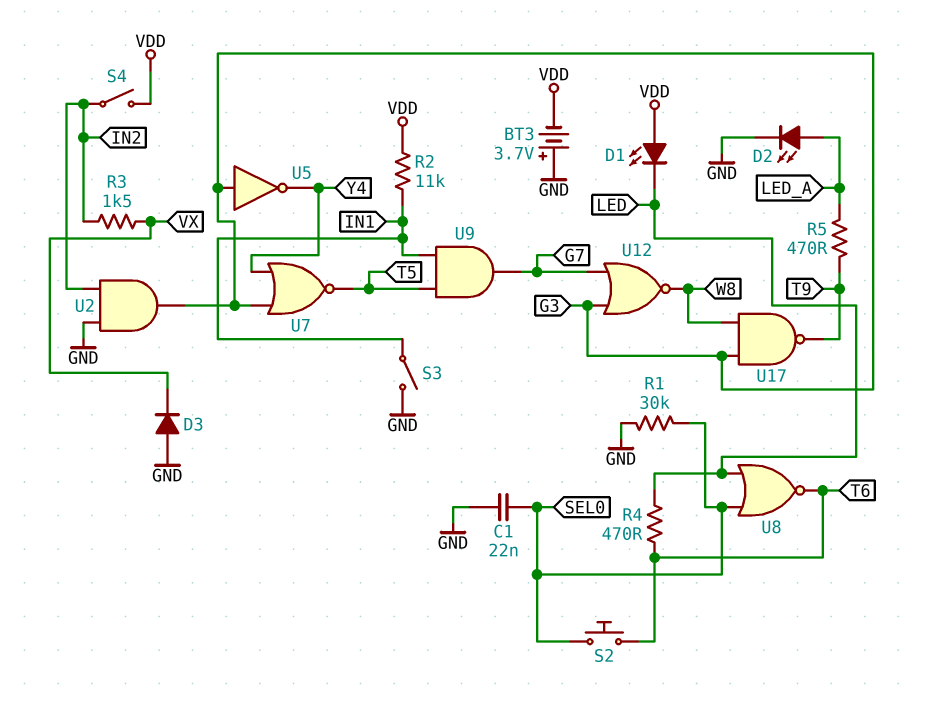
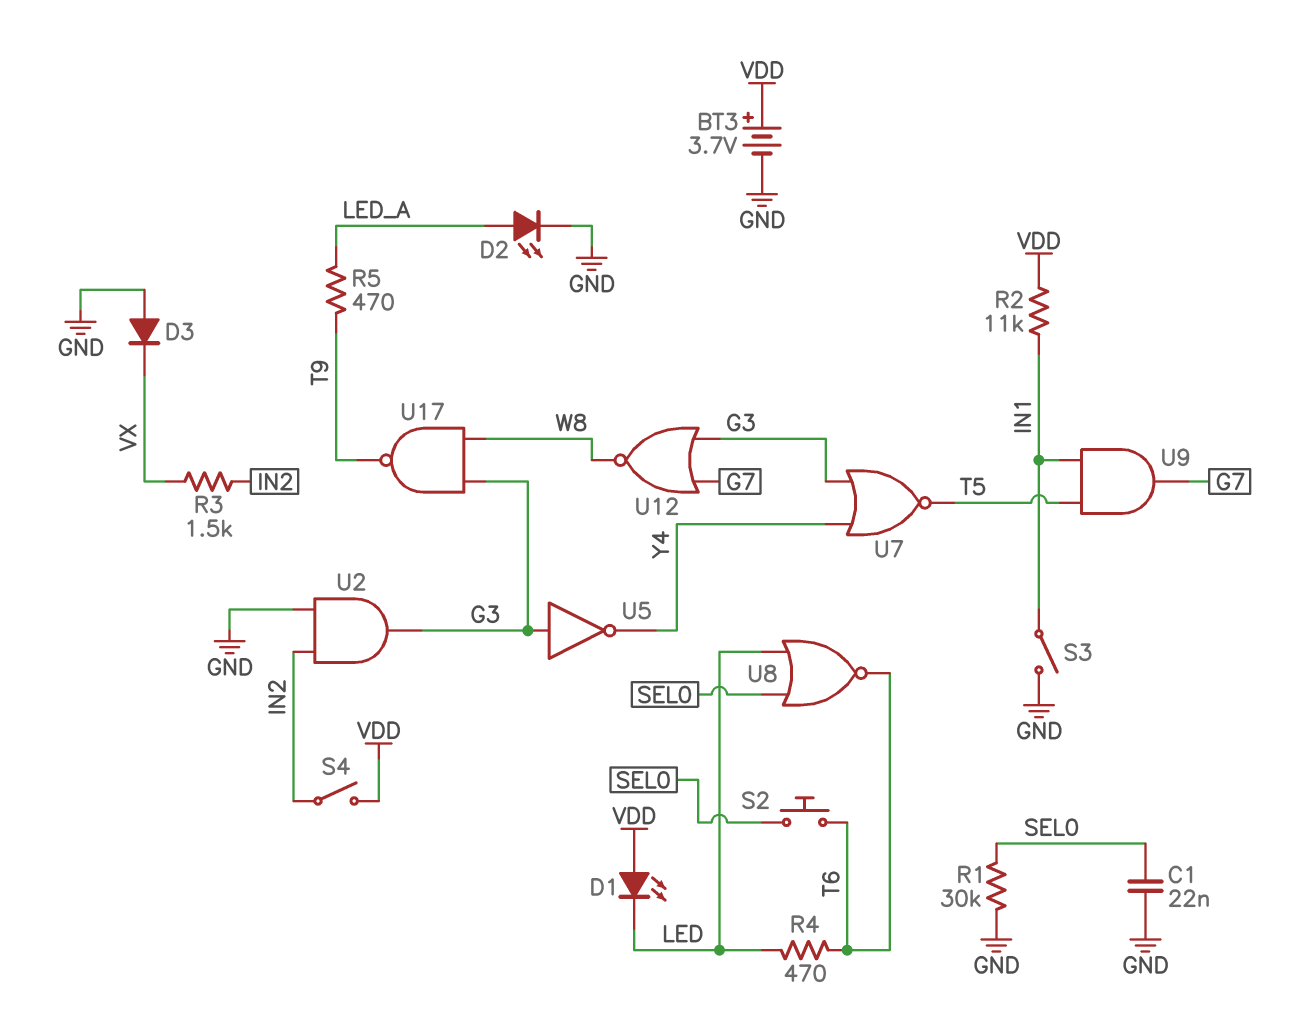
BT3: 3.7V (plus GND, minus VDD) -> 3.7V (plus VDD, minus GND)

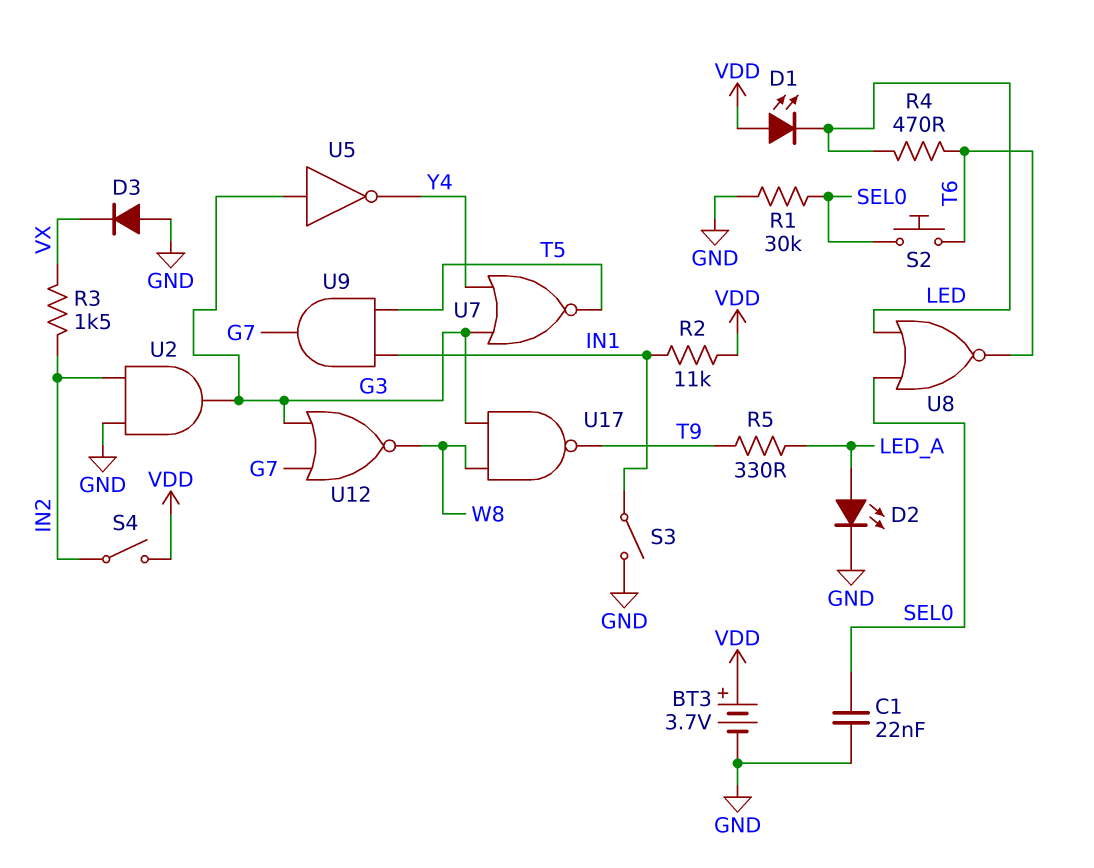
R5: 470 (LED_A, T9) -> 330 (LED_A, T9)

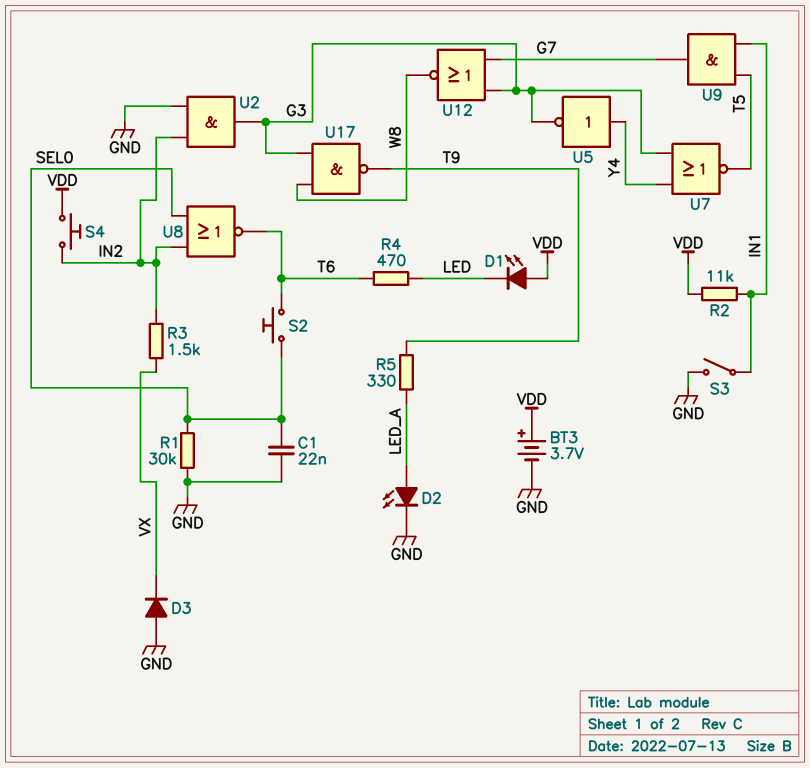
S4: switch (IN2, VDD) -> button (IN2, VDD)
U5: NOT (in G3, out Y4) -> NOT (in Y4, out G3)
U8: NOR (in LED, in SEL0, out T6) -> NOR (in IN2, in SEL0, out T6)

